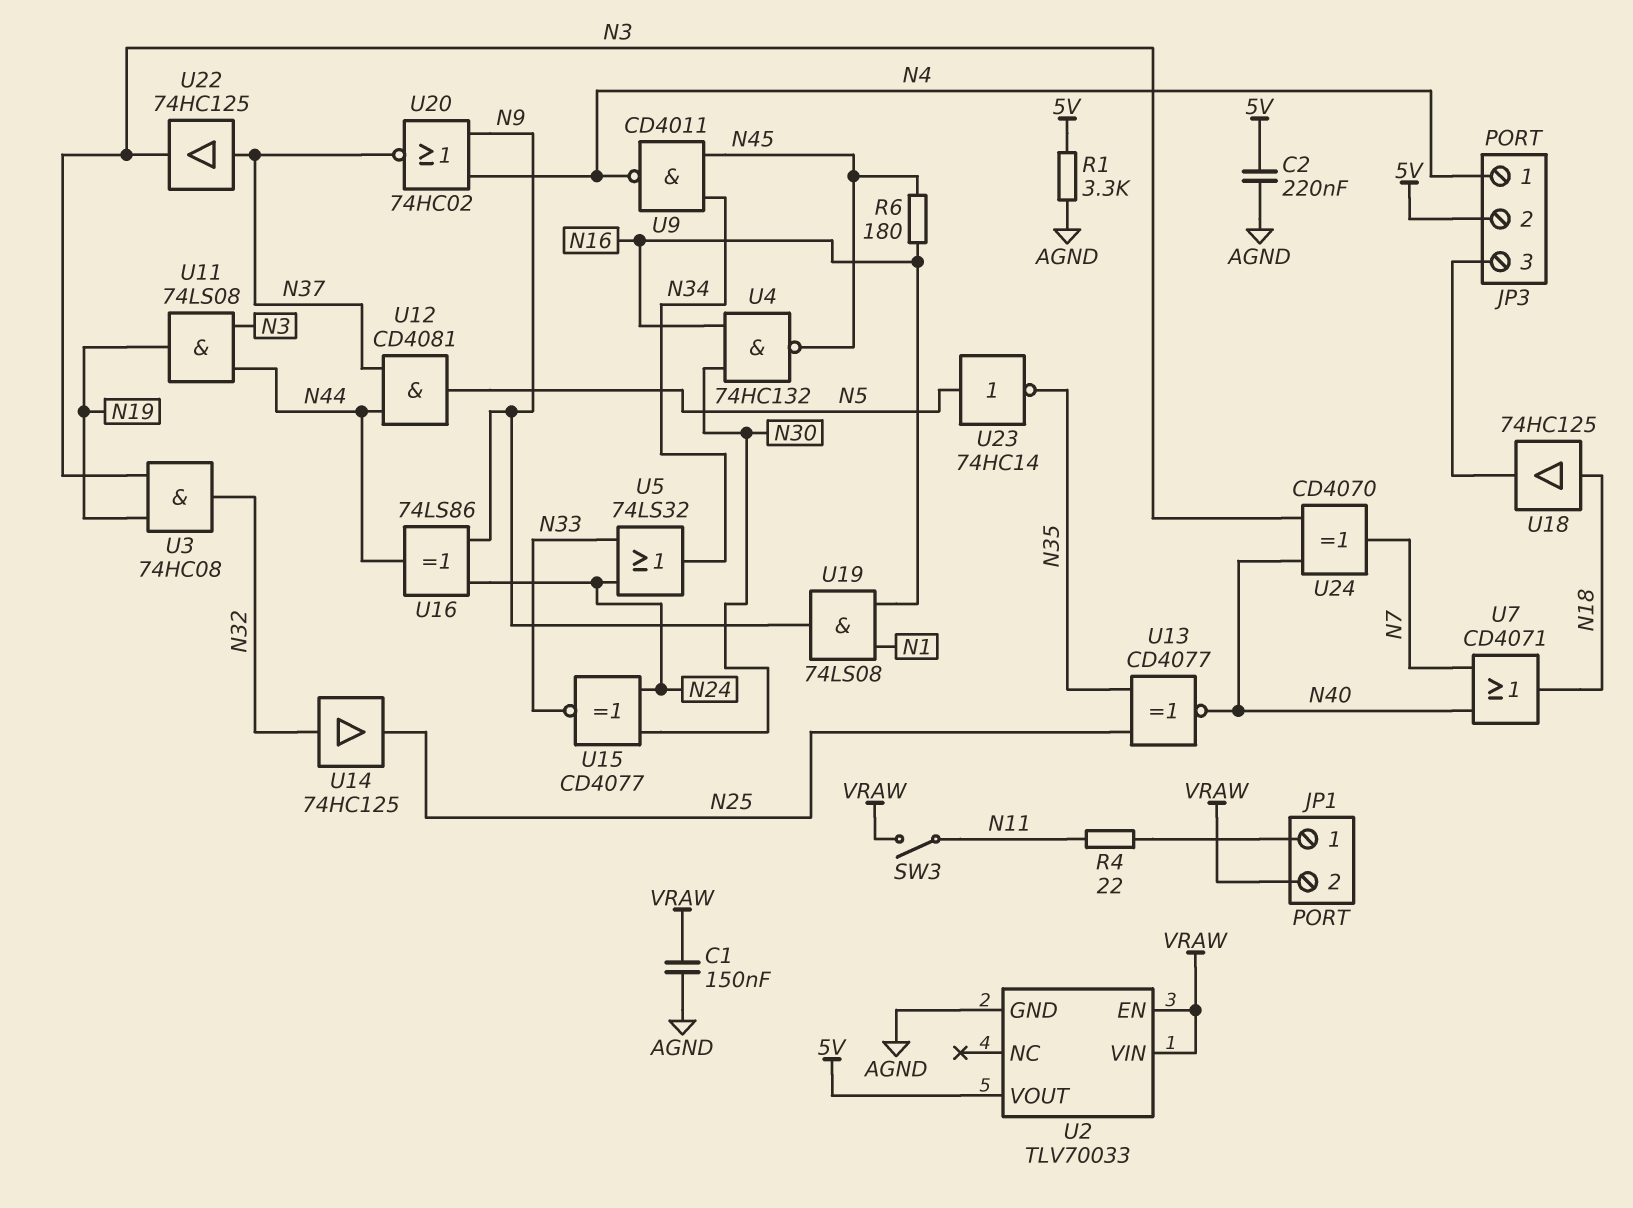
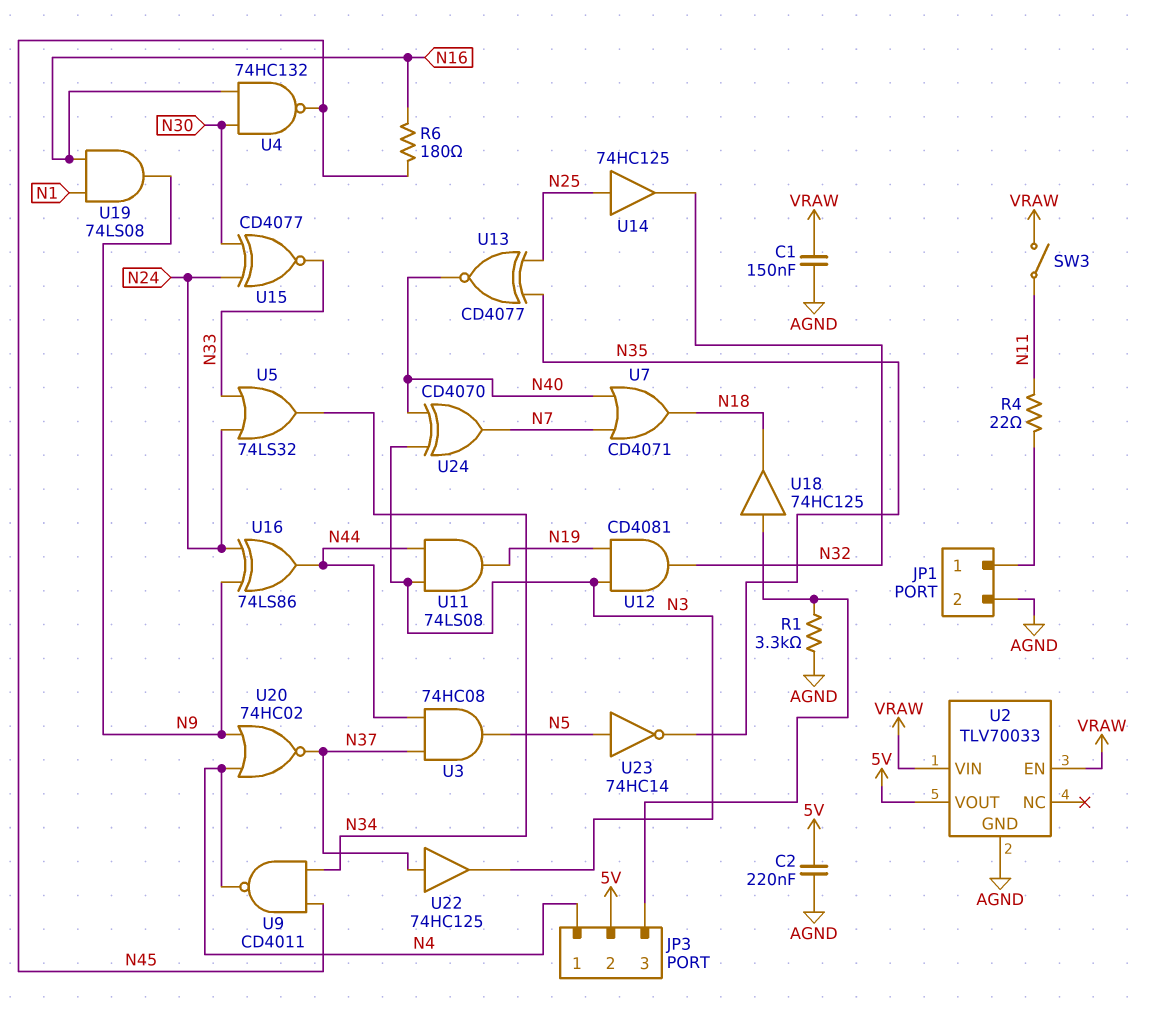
JP1 pin 2: VRAW -> AGND
R1: 3.3k (5V, AGND) -> 3.3k (AGND, JP3/3)
U3: AND 74HC08 (in N3, in N19, out N32) -> AND 74HC08 (in N37, in N44, out N5)
U12: AND CD4081 (in N37, in N44, out N5) -> AND CD4081 (in N3, in N19, out N32)
U14: buffer 74HC125 (in N32, out N25) -> buffer 74HC125 (in N25, out N32)
U18: buffer 74HC125 (in N18, out JP3/3) -> buffer 74HC125 (in JP3/3, out N18)

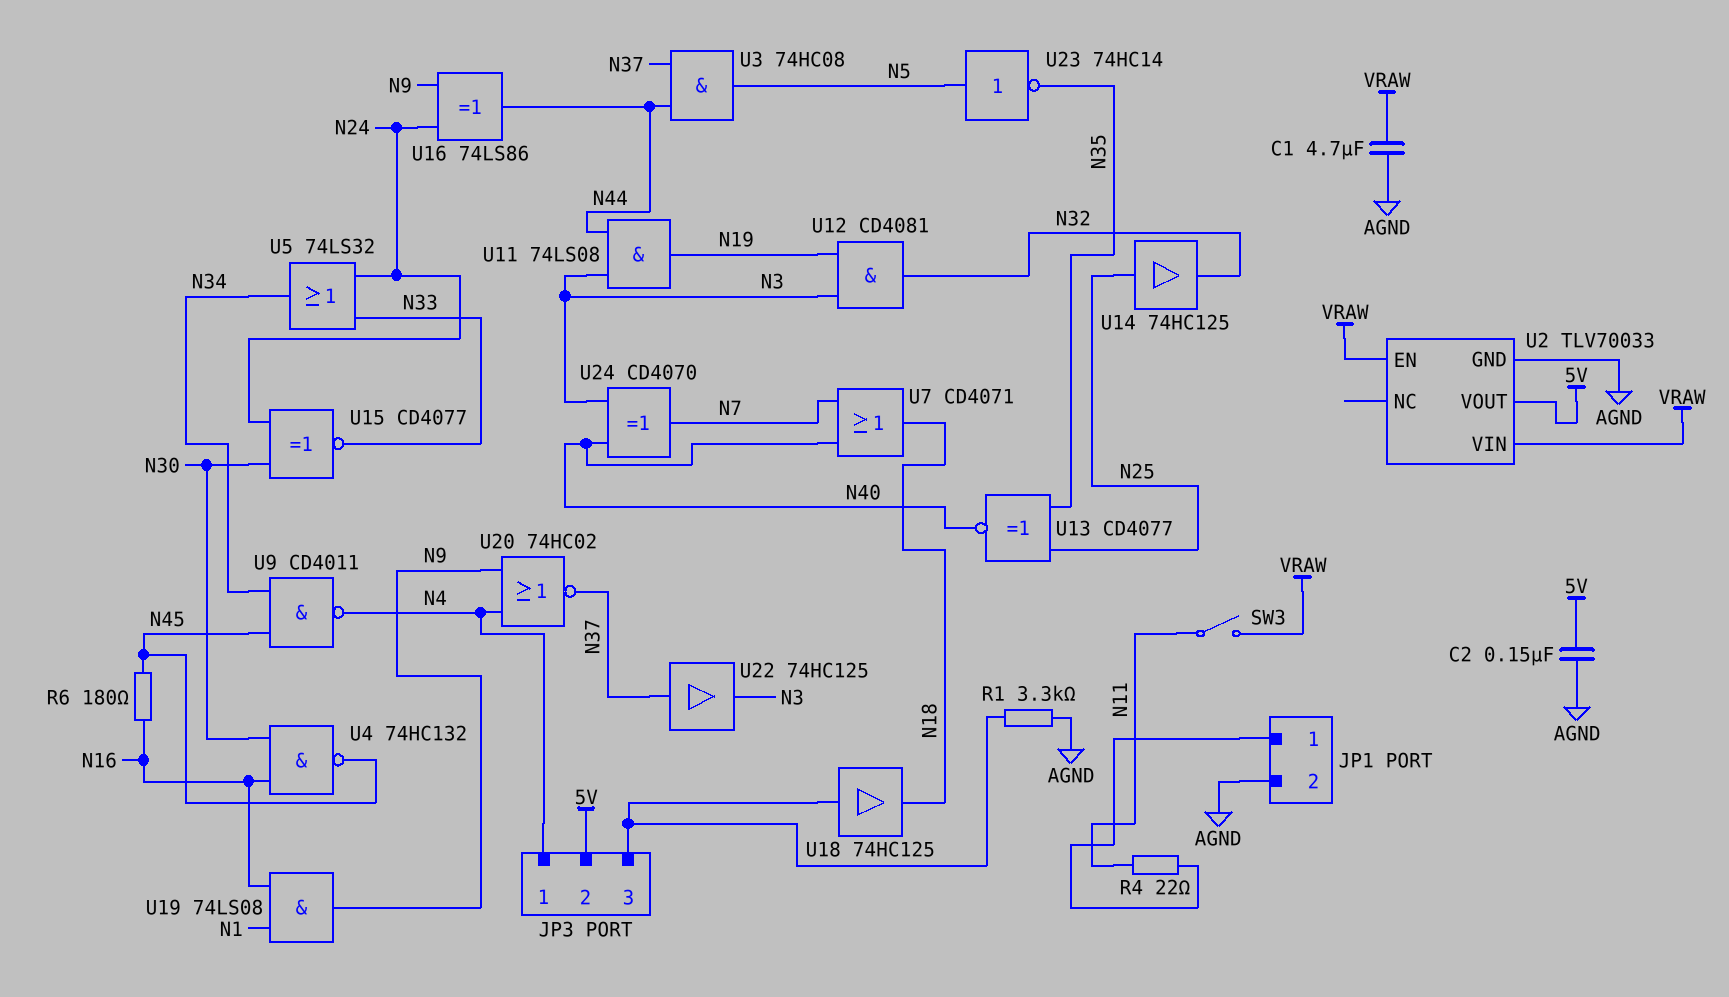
C1: 150nF (AGND, VRAW) -> 4.7uF (AGND, VRAW)
C2: 220nF (5V, AGND) -> 150nF (5V, AGND)

